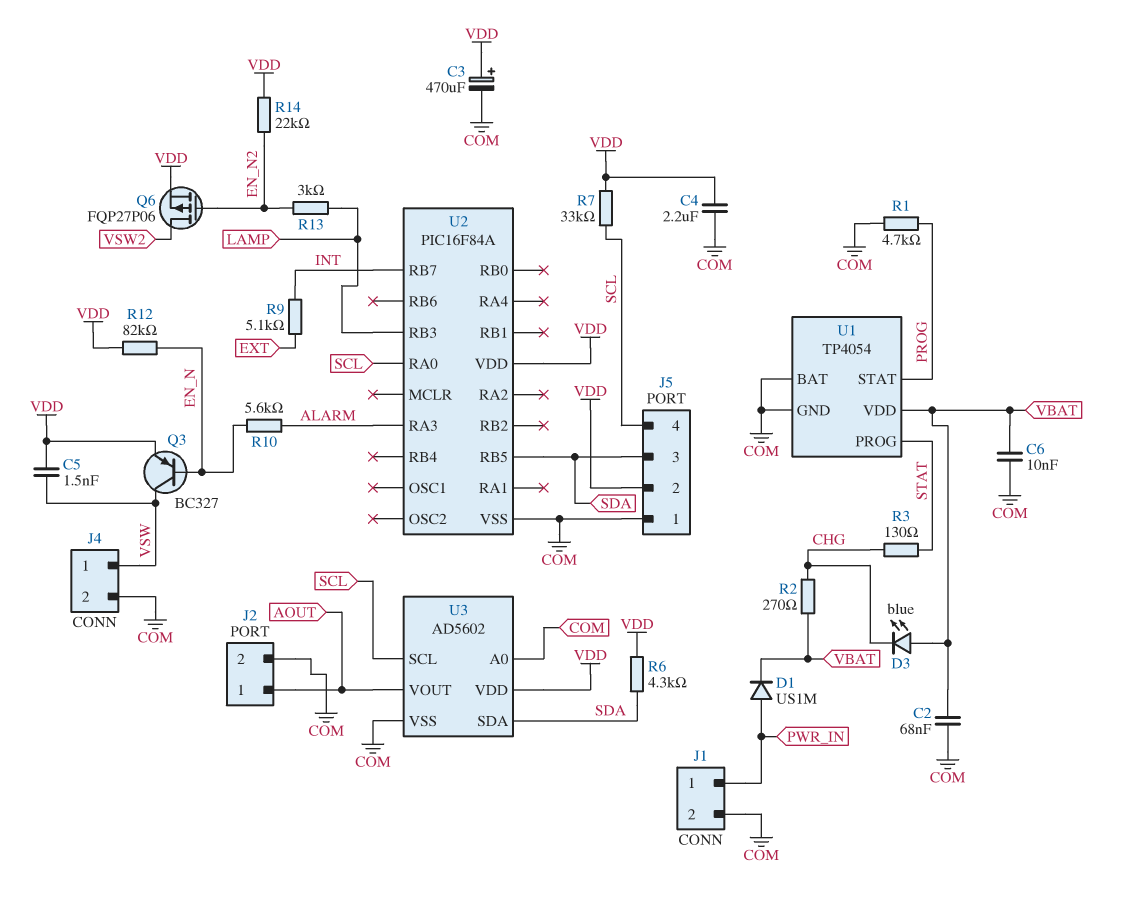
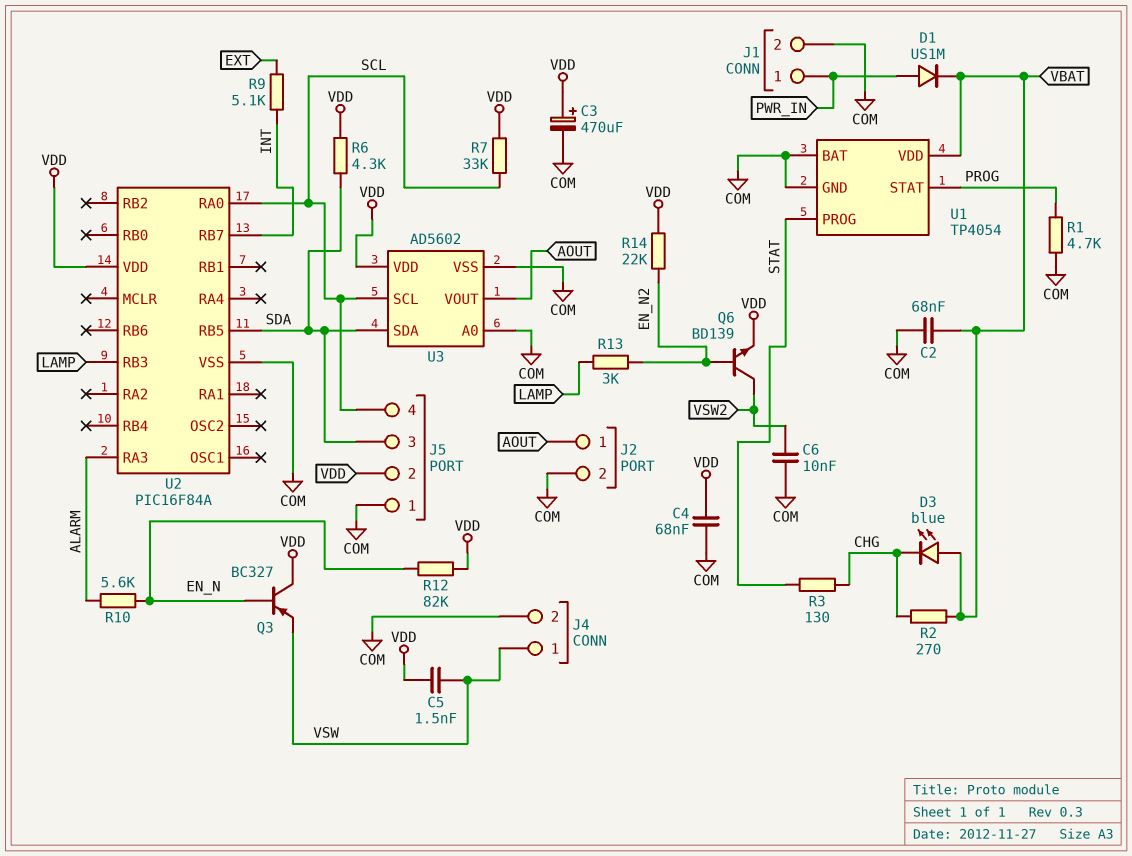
C4: 2.2uF (COM, VDD) -> 68nF (COM, VDD)
C6: 10nF (COM, VBAT) -> 10nF (COM, VSW2)
Q3: PNP BC327 (B EN_N, C VSW, E VDD) -> PNP BC327 (B EN_N, C VDD, E VSW)
Q6: PMOS FQP27P06 (G EN_N2, D VSW2, S VDD) -> NPN BD139 (B EN_N2, C VSW2, E VDD)

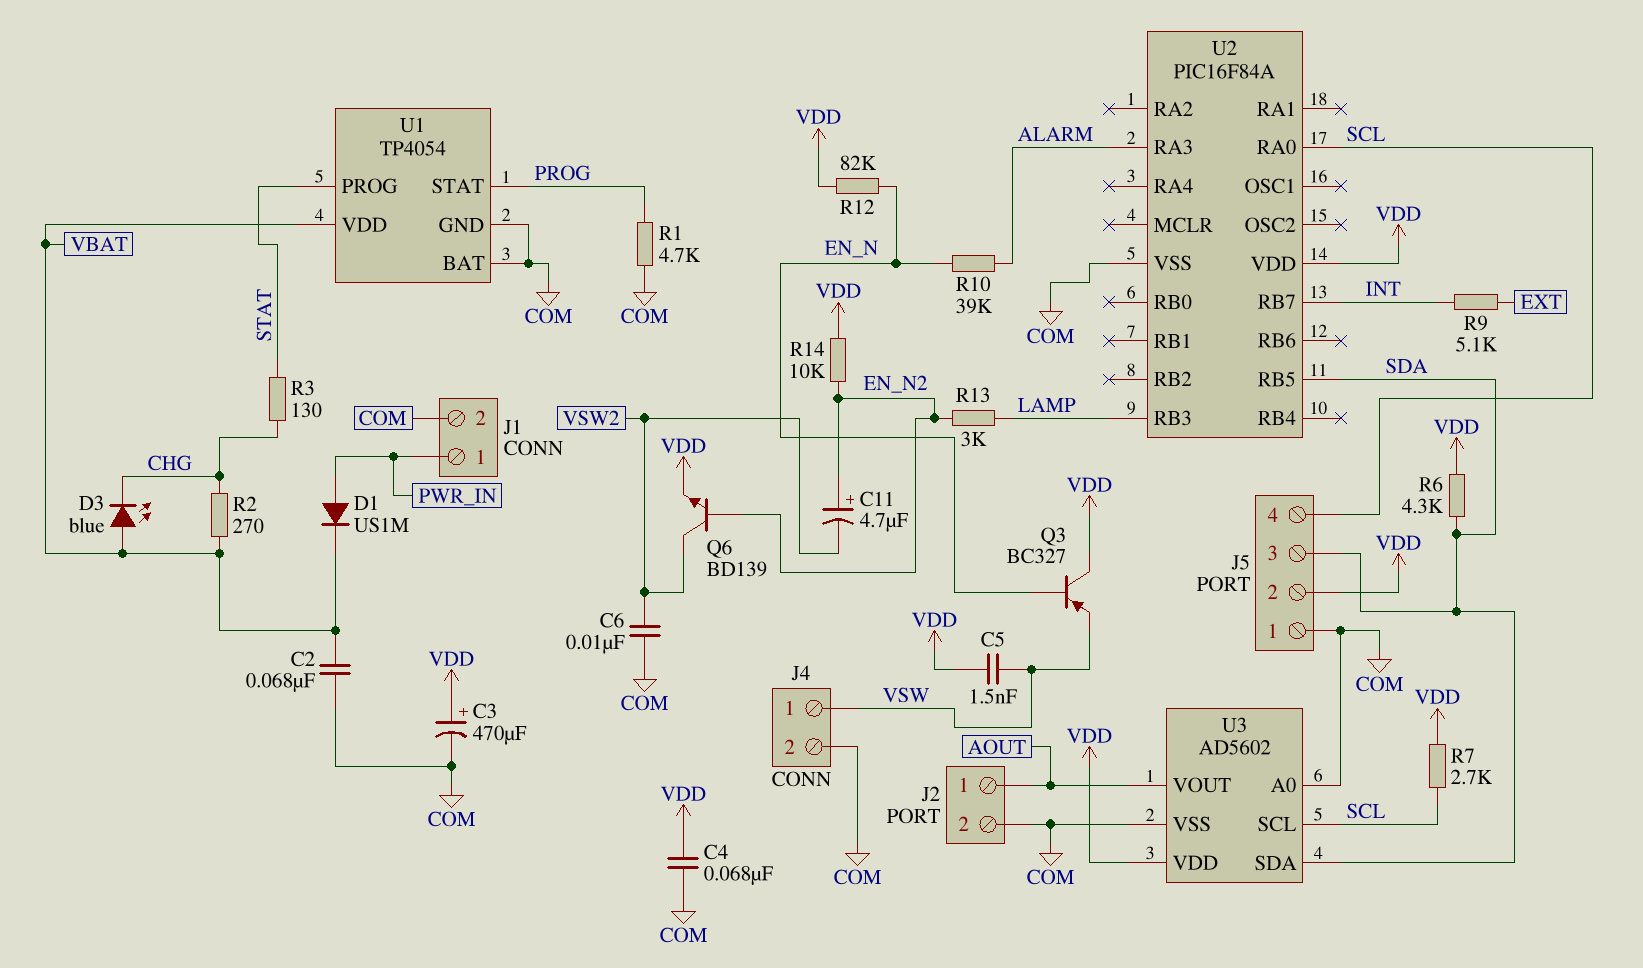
C11: none -> 4.7uF (plus EN_N2, minus VSW2)
R7: 33k (SCL, VDD) -> 2.7k (SCL, VDD)
R10: 5.6k (ALARM, EN_N) -> 39k (ALARM, EN_N)
R14: 22k (EN_N2, VDD) -> 10k (EN_N2, VDD)

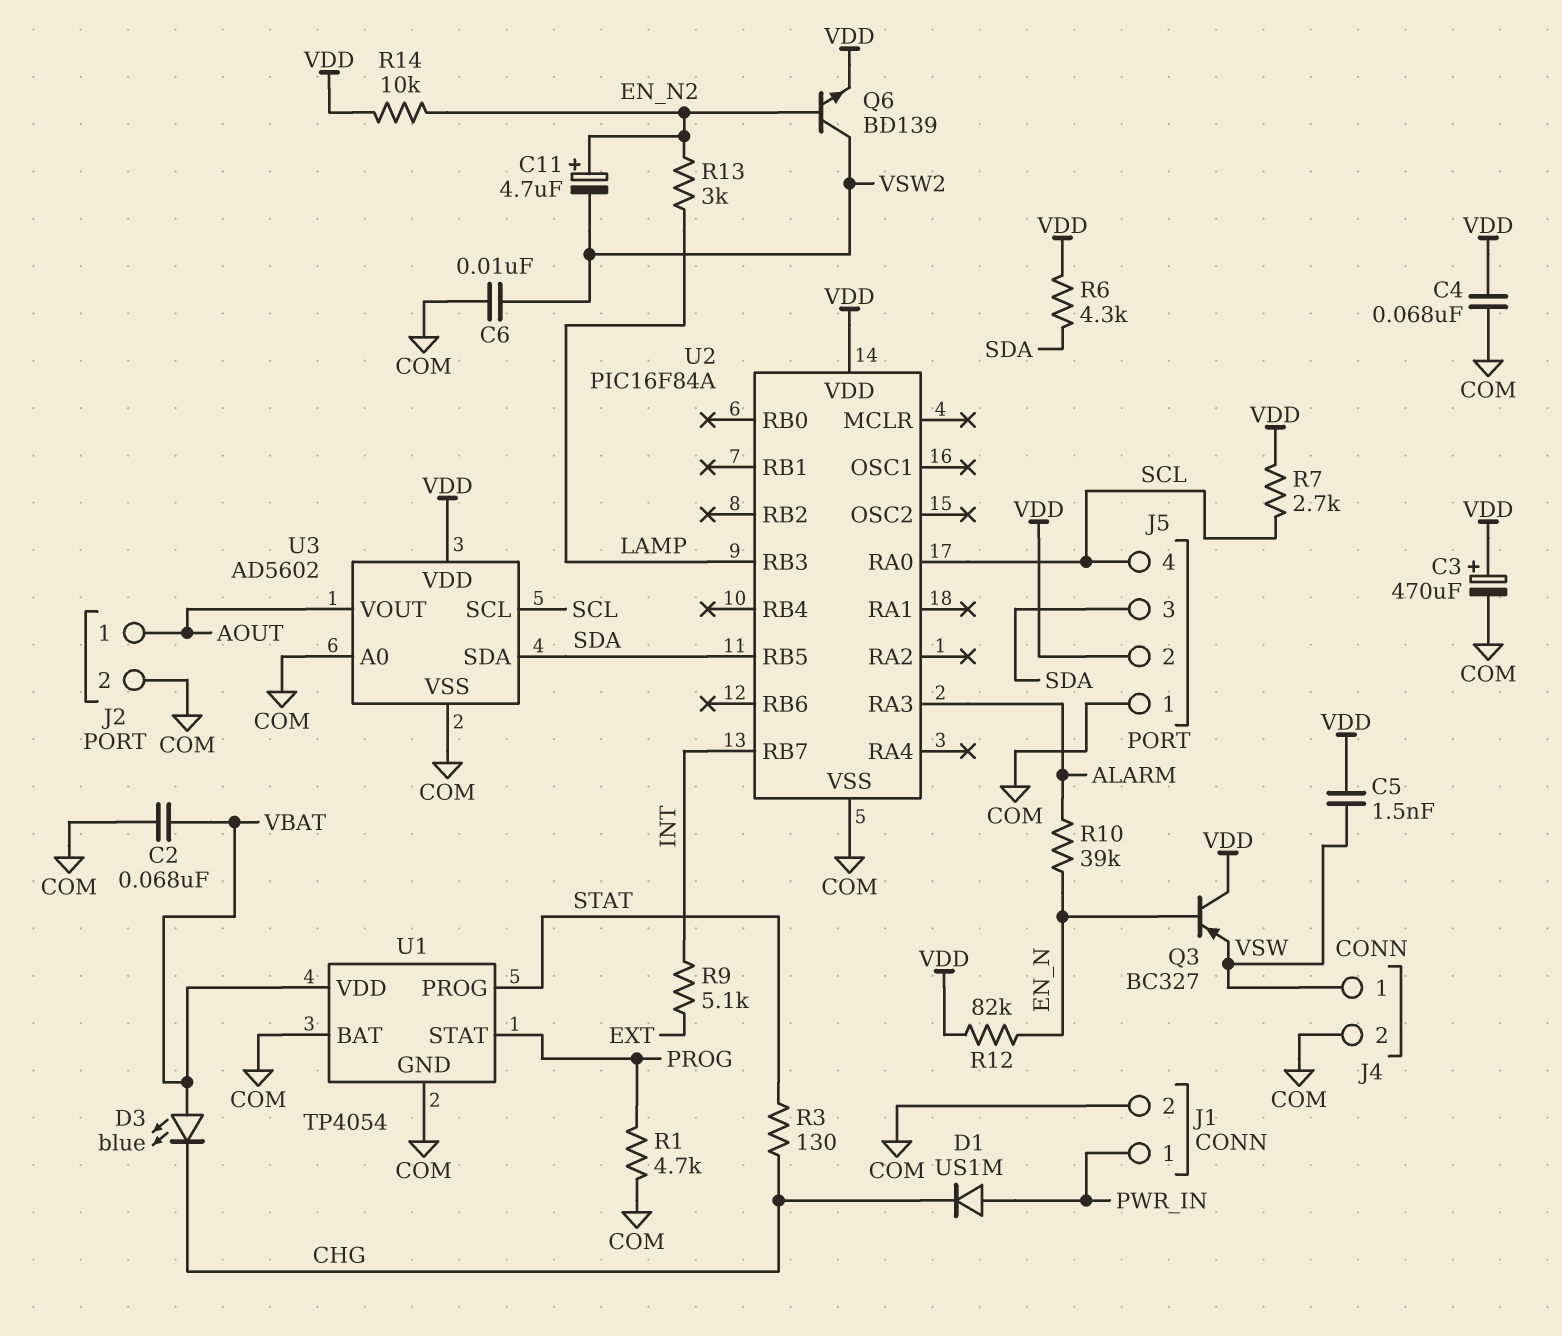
D1: diode US1M (A PWR_IN, K VBAT) -> diode US1M (A PWR_IN, K CHG)
R2: 270 (CHG, VBAT) -> none

